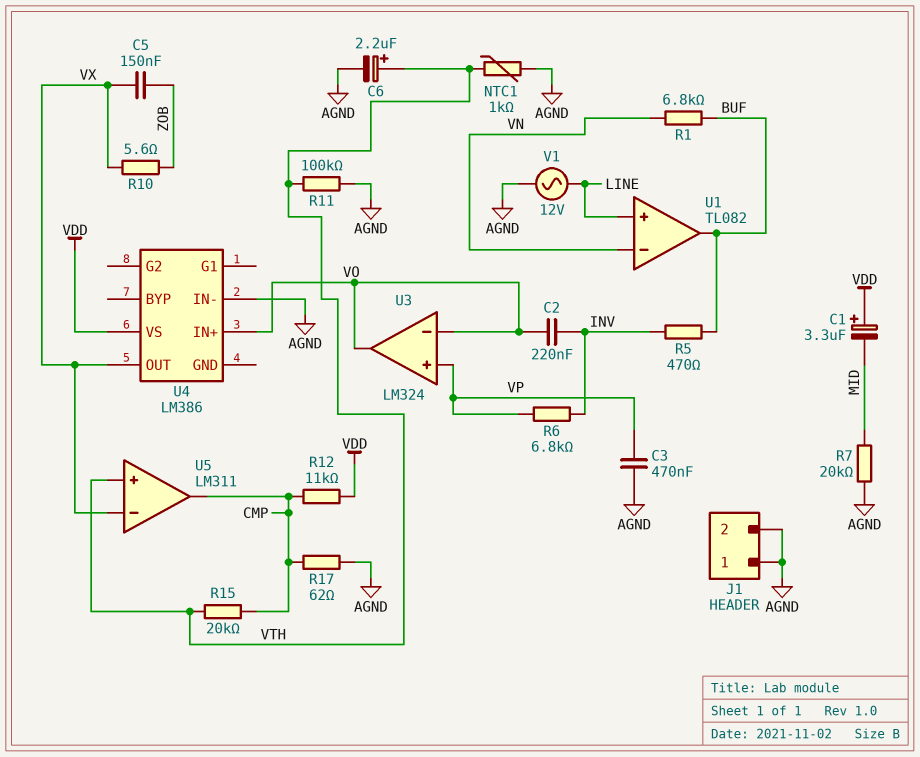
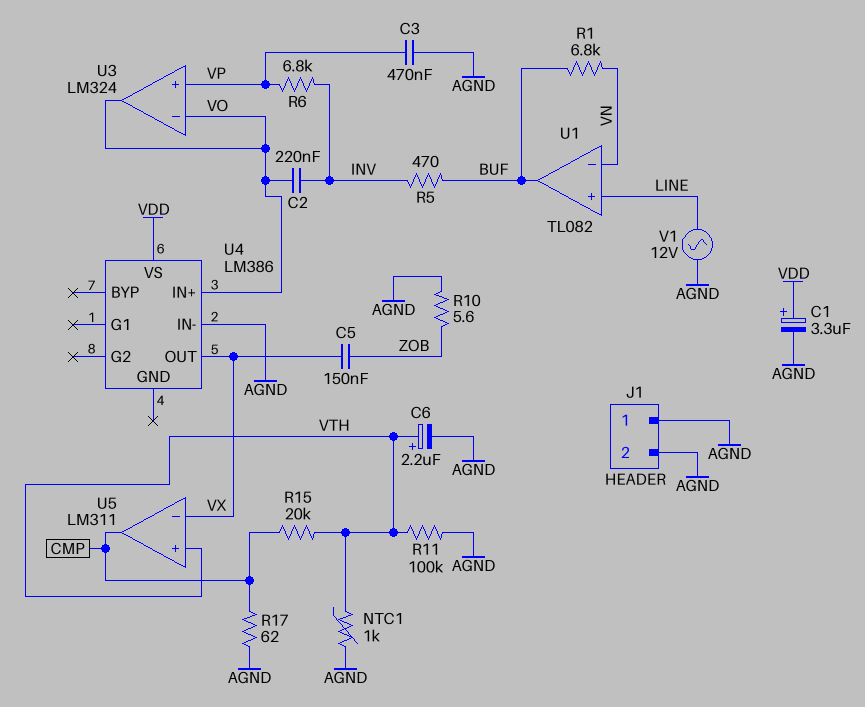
C1: 3.3uF (plus VDD, minus MID) -> 3.3uF (plus VDD, minus AGND)
R7: 20k (AGND, MID) -> none
R10: 5.6 (VX, ZOB) -> 5.6 (AGND, ZOB)
R12: 11k (CMP, VDD) -> none

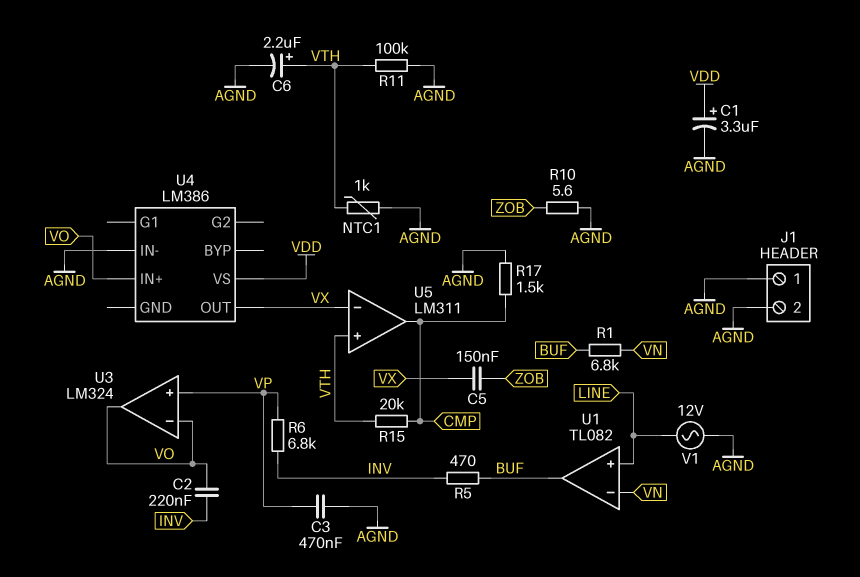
R17: 62 (AGND, CMP) -> 1.5k (AGND, CMP)

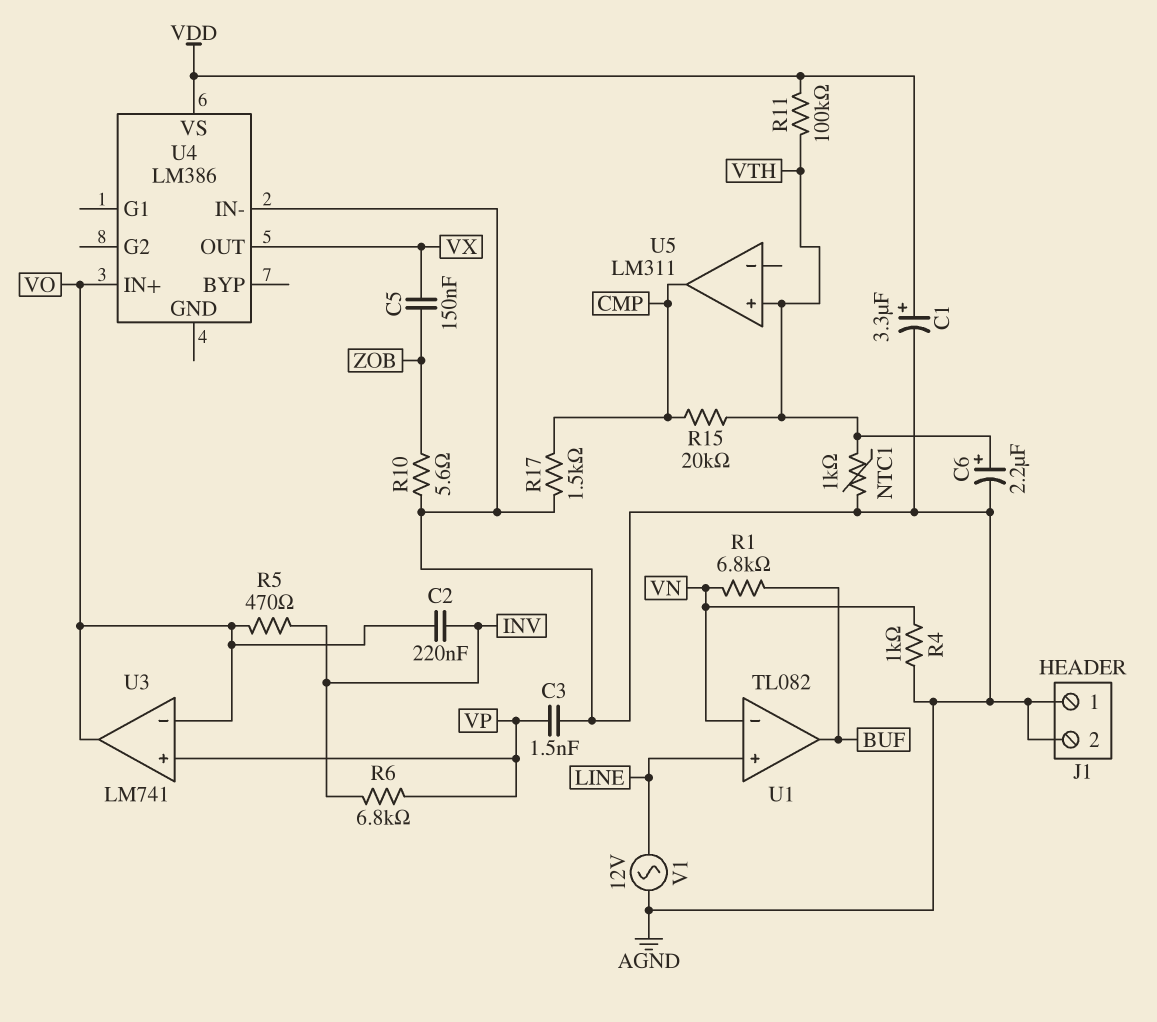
C3: 470nF (AGND, VP) -> 1.5nF (AGND, VP)
R4: none -> 1k (AGND, VN)
R5: 470 (BUF, INV) -> 470 (INV, VO)
R11: 100k (AGND, VTH) -> 100k (VDD, VTH)
U3: LM324 -> LM741
U5 pin in-: VX -> none

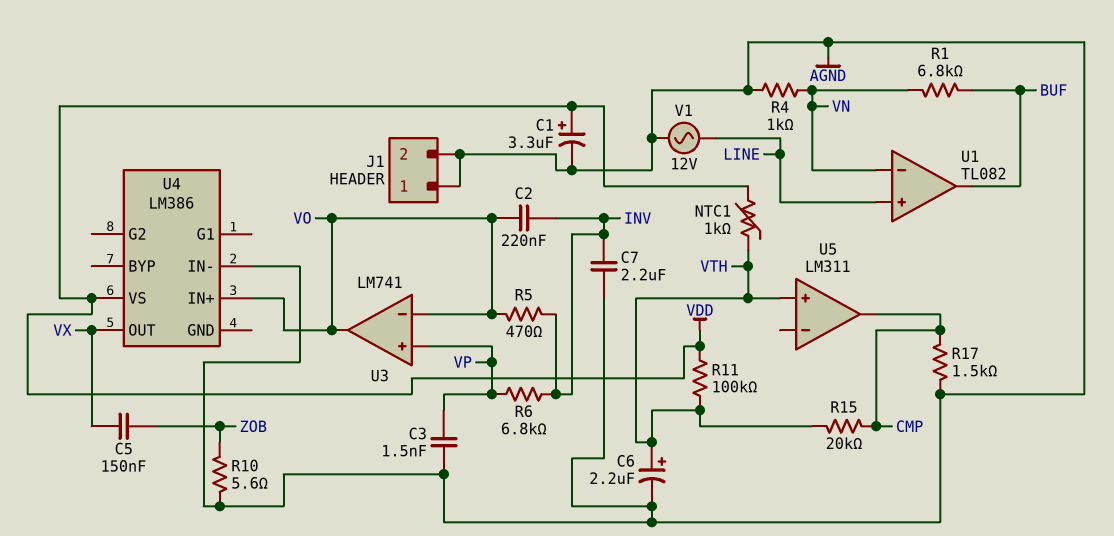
C7: none -> 2.2uF (AGND, INV)
NTC1: 1k (AGND, VTH) -> 1k (VDD, VTH)

